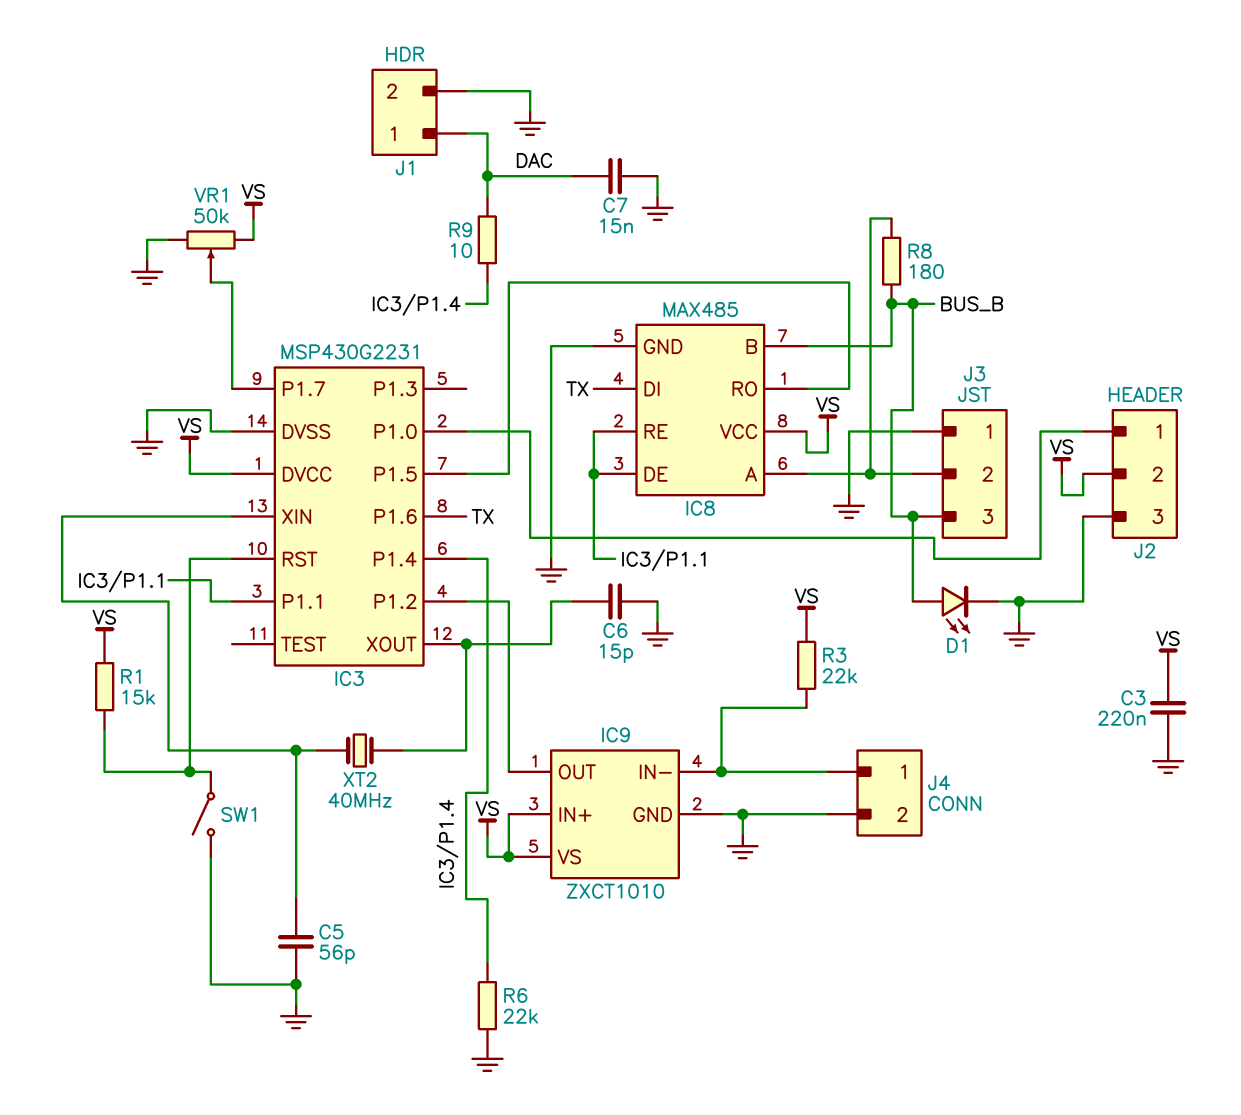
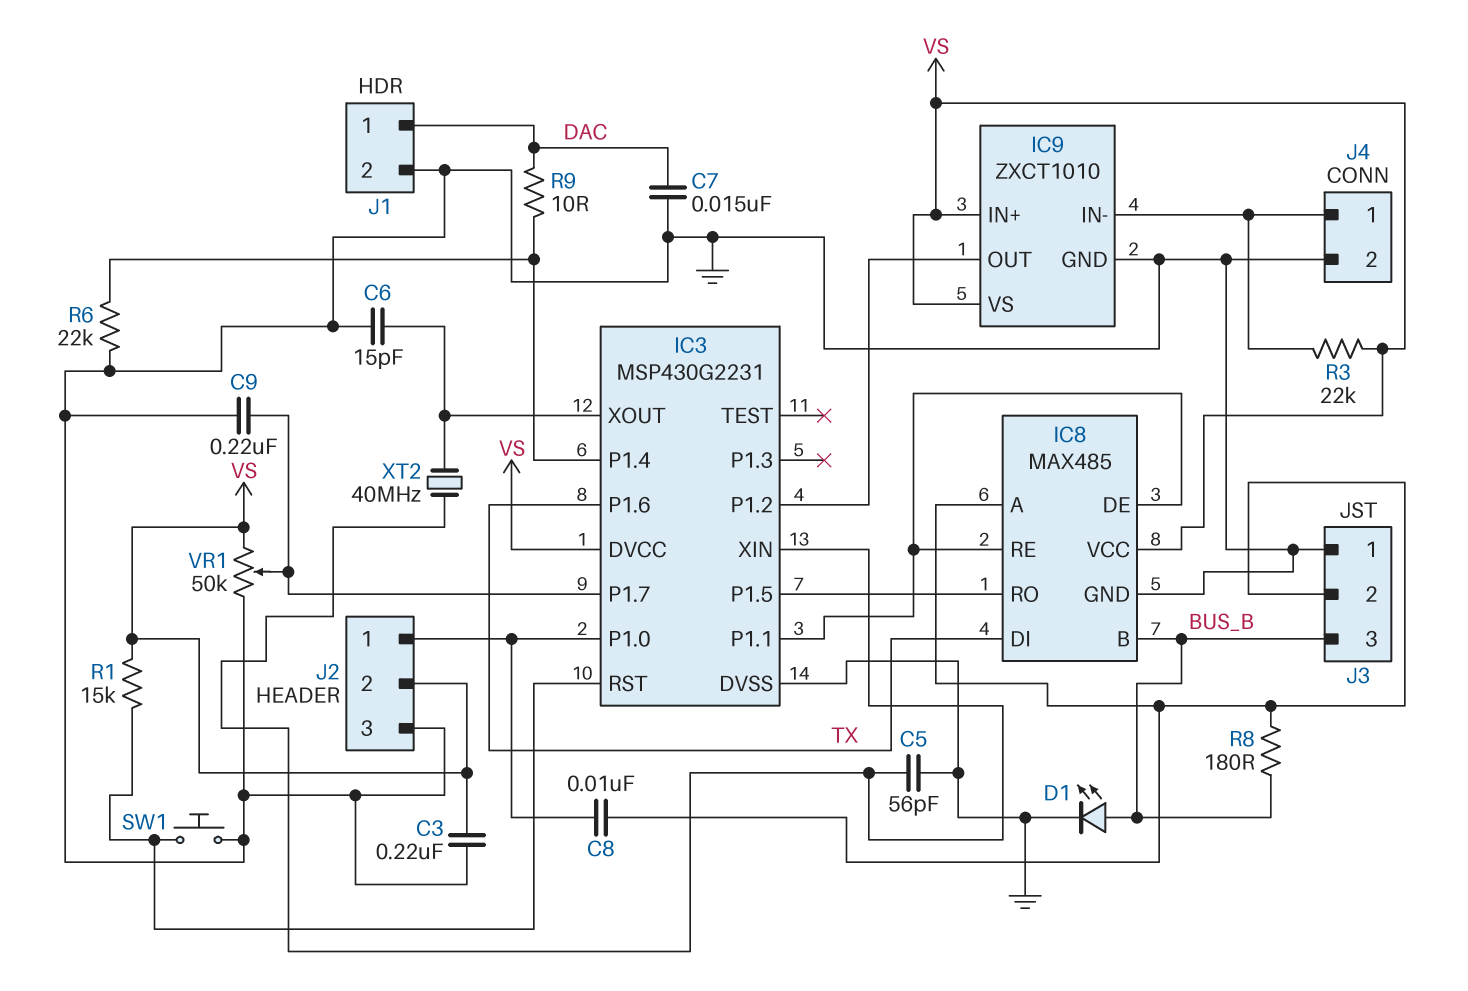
C8: none -> 10nF (IC3/P1.0, IC8/A)
C9: none -> 220nF (GND, IC3/P1.7)
SW1: switch (GND, IC3/RST) -> button (GND, IC3/RST)

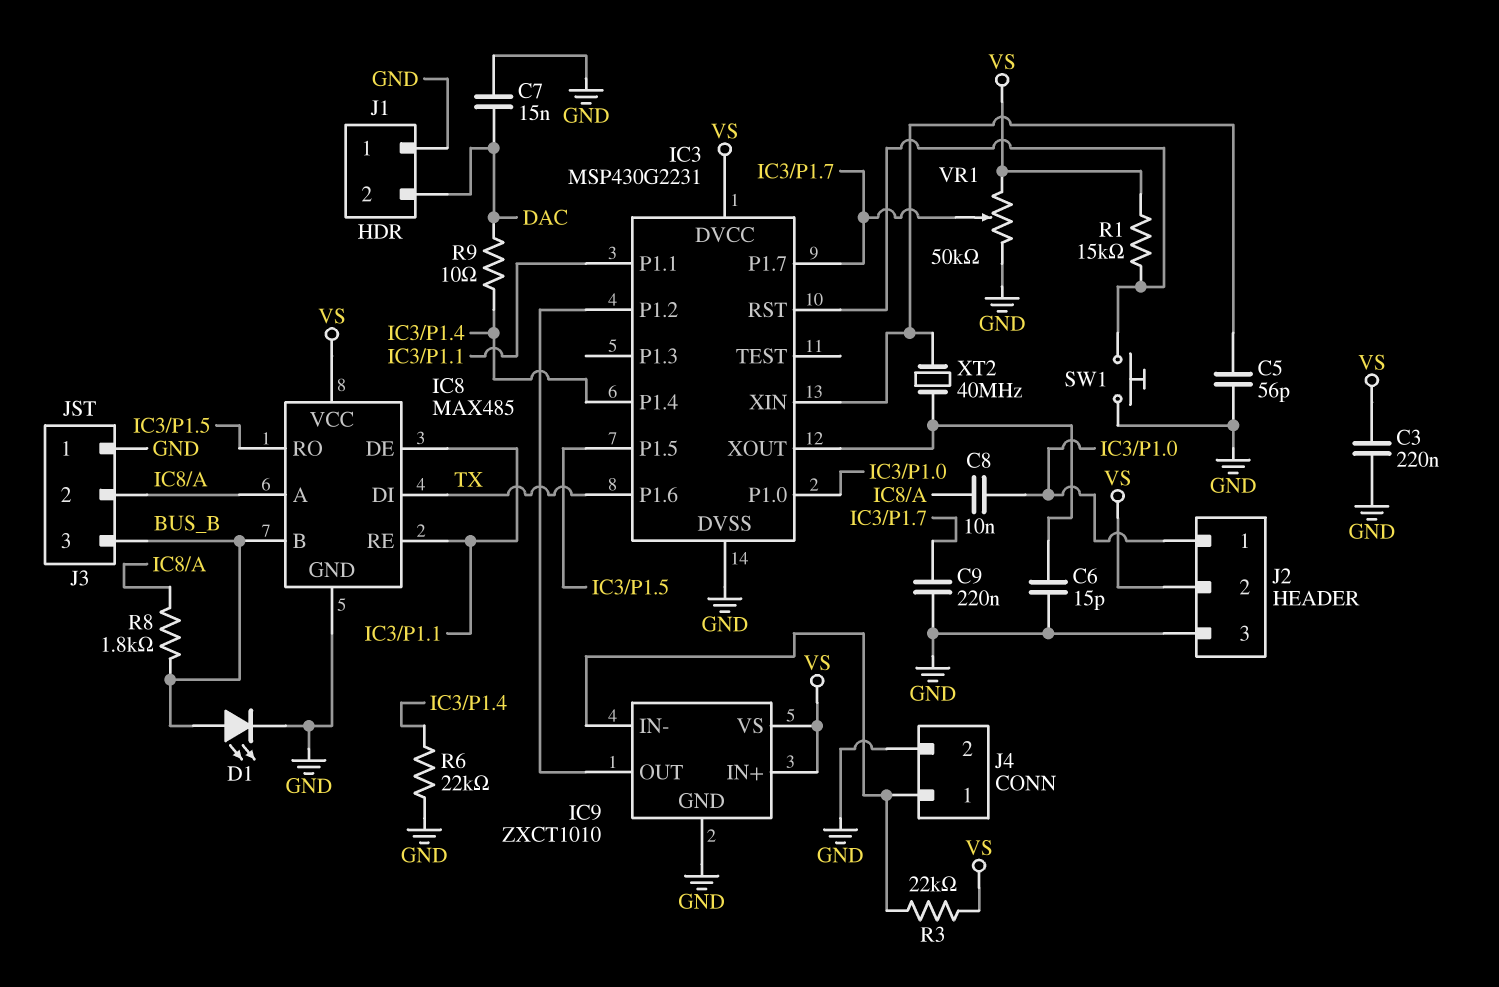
J1 pin 1: DAC -> GND
J1 pin 2: GND -> DAC
R8: 180 (BUS_B, IC8/A) -> 1.8k (BUS_B, IC8/A)

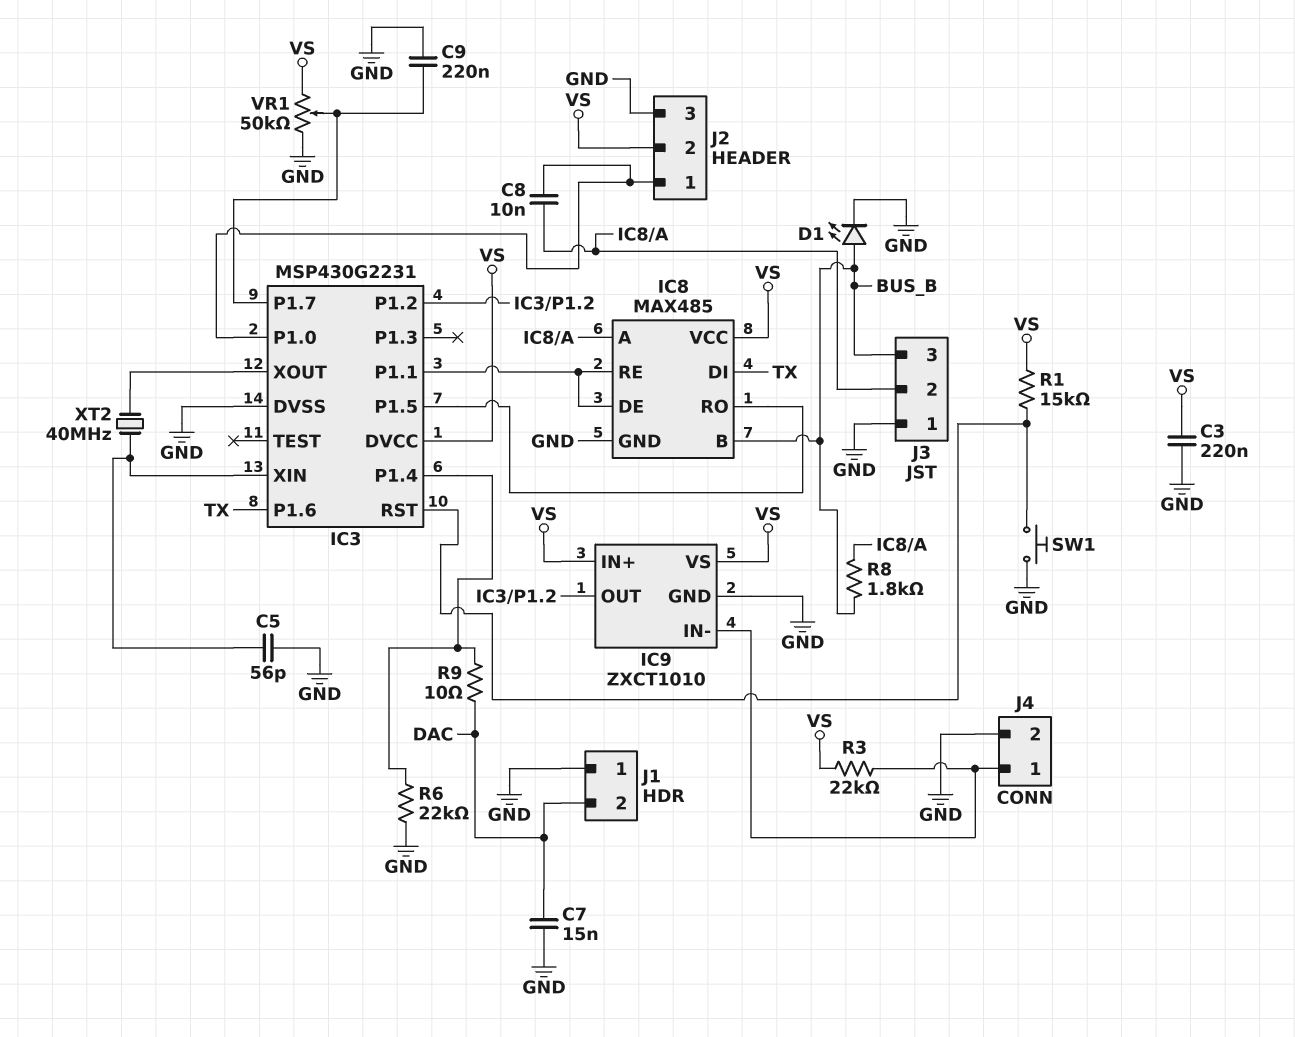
C6: 15pF (GND, IC3/XOUT) -> none

